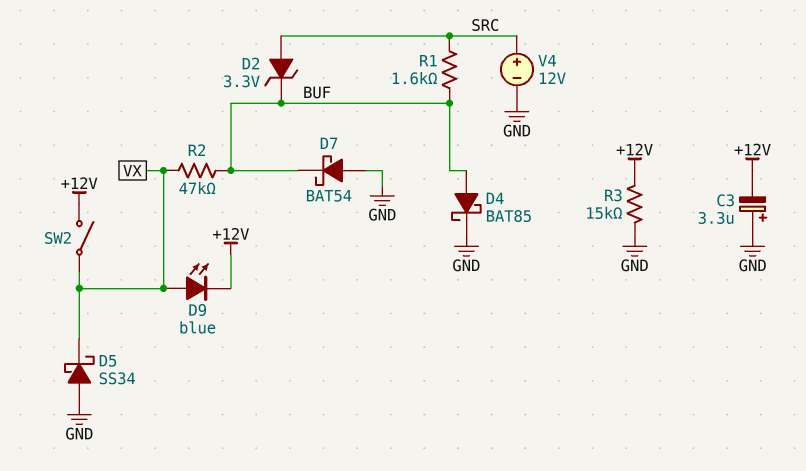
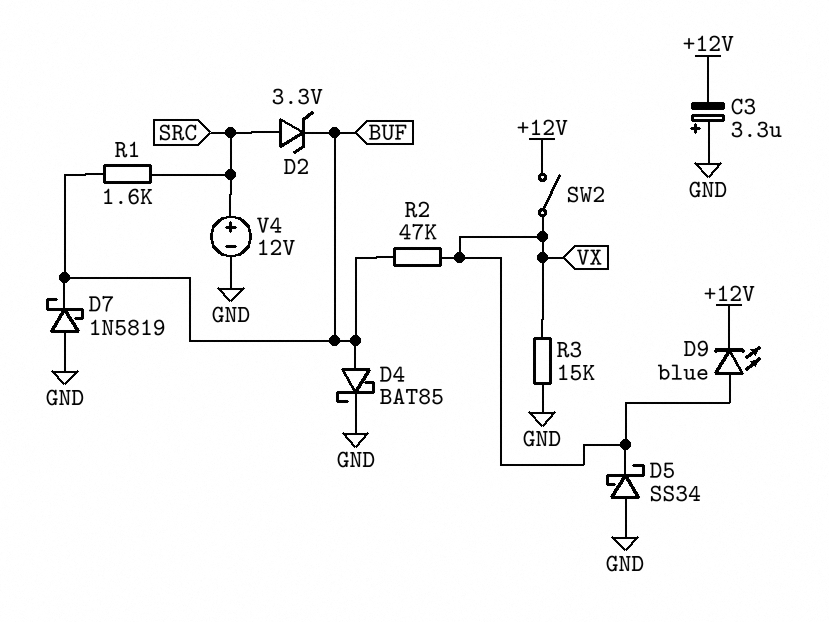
D7: schottky BAT54 (A GND, K BUF) -> schottky 1N5819 (A GND, K BUF)
R3: 15k (+12V, GND) -> 15k (GND, VX)

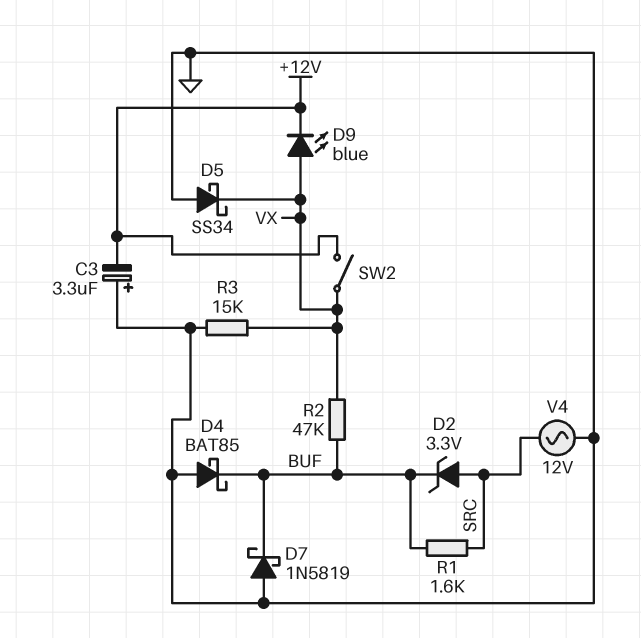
D4: schottky BAT85 (A BUF, K GND) -> schottky BAT85 (A GND, K BUF)
V4: 12V (plus SRC, minus GND) -> AC 12V (GND, SRC)

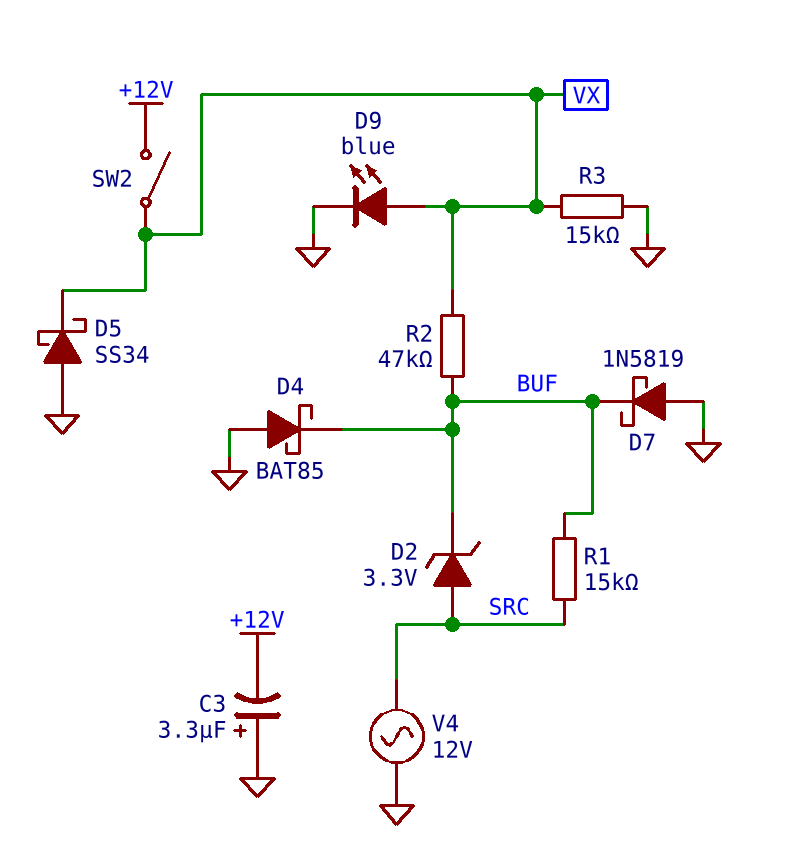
D9: LED blue (A VX, K +12V) -> LED blue (A VX, K GND)
R1: 1.6k (BUF, SRC) -> 15k (BUF, SRC)

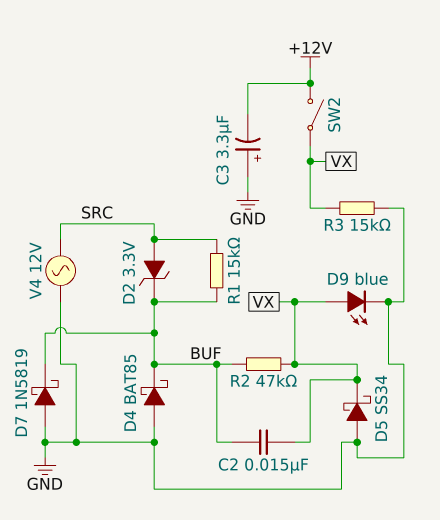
C2: none -> 15nF (BUF, VX)

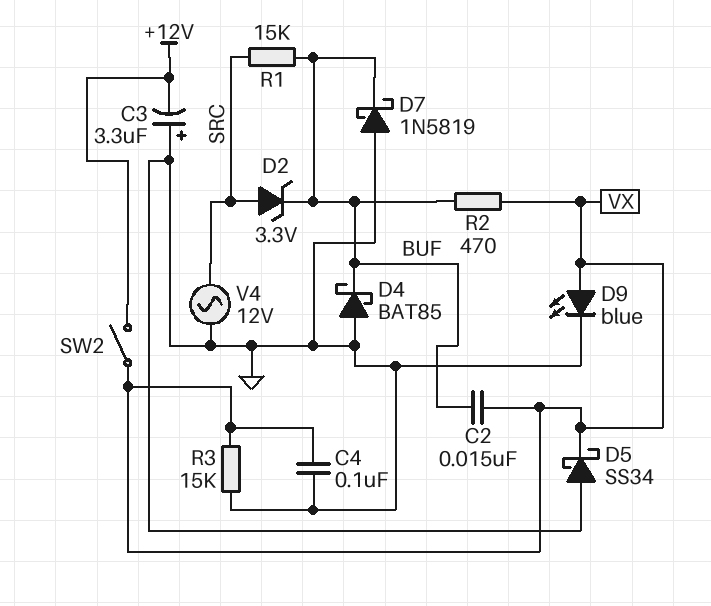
C4: none -> 100nF (GND, VX)
R2: 47k (BUF, VX) -> 470 (BUF, VX)

